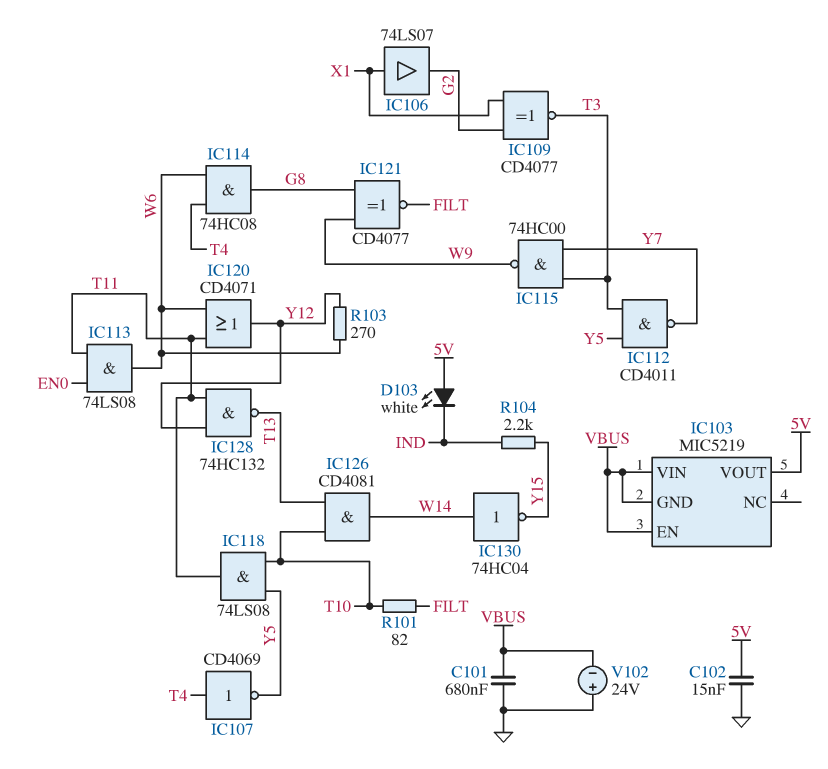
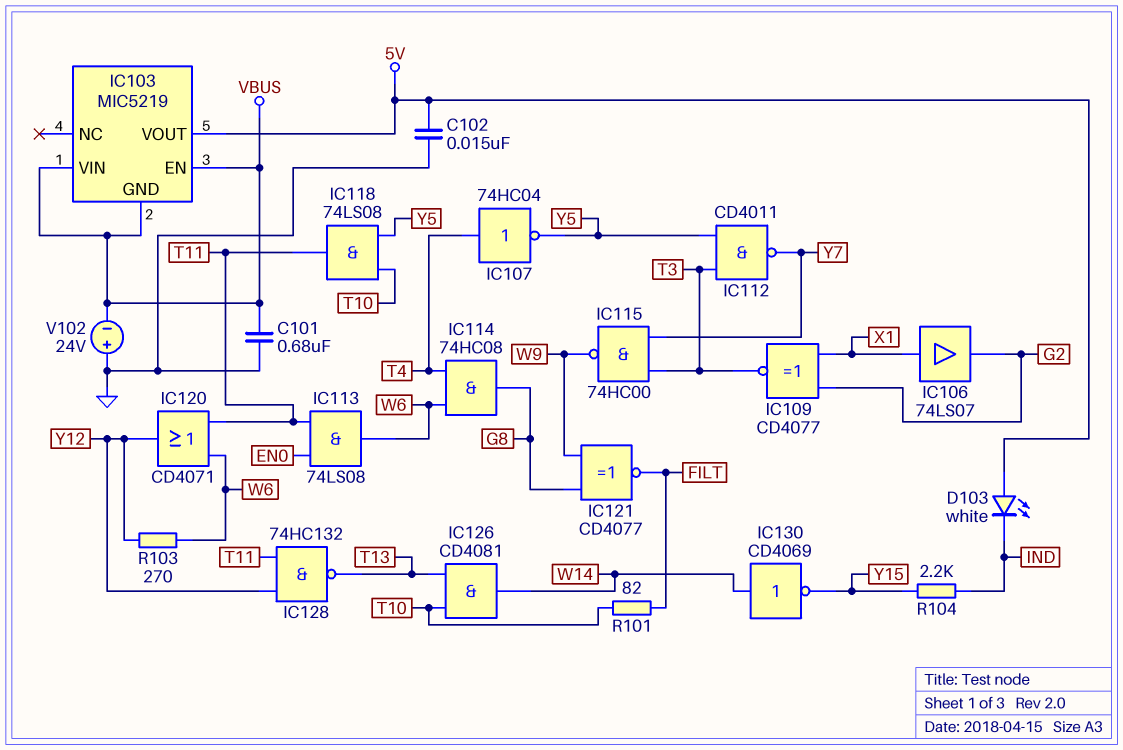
IC107: NOT CD4069 (in T4, out Y5) -> NOT 74HC04 (in T4, out Y5)
IC130: NOT 74HC04 (in W14, out Y15) -> NOT CD4069 (in W14, out Y15)

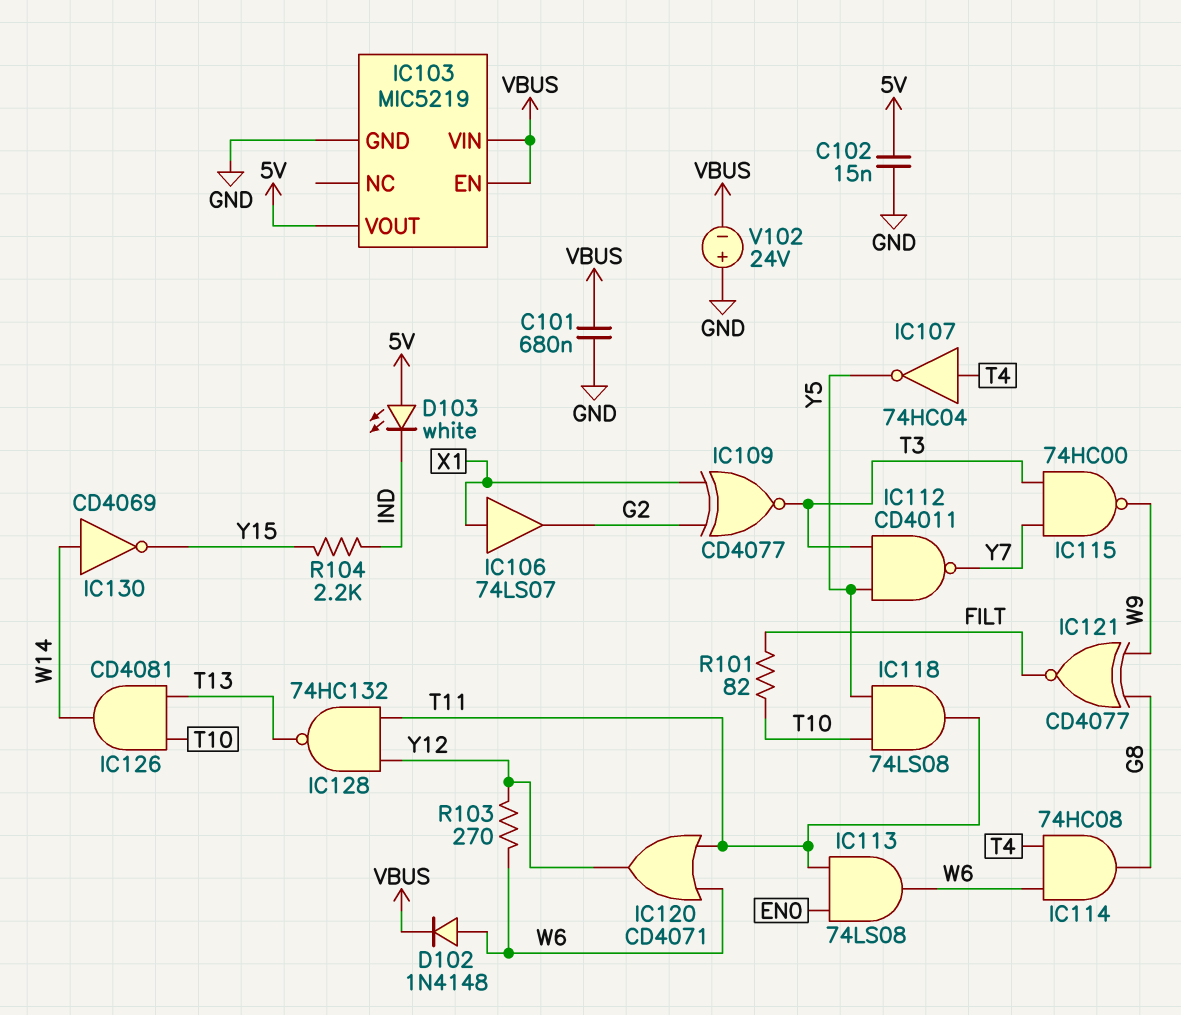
D102: none -> diode 1N4148 (A W6, K VBUS)
IC103 pin GND: VBUS -> GND

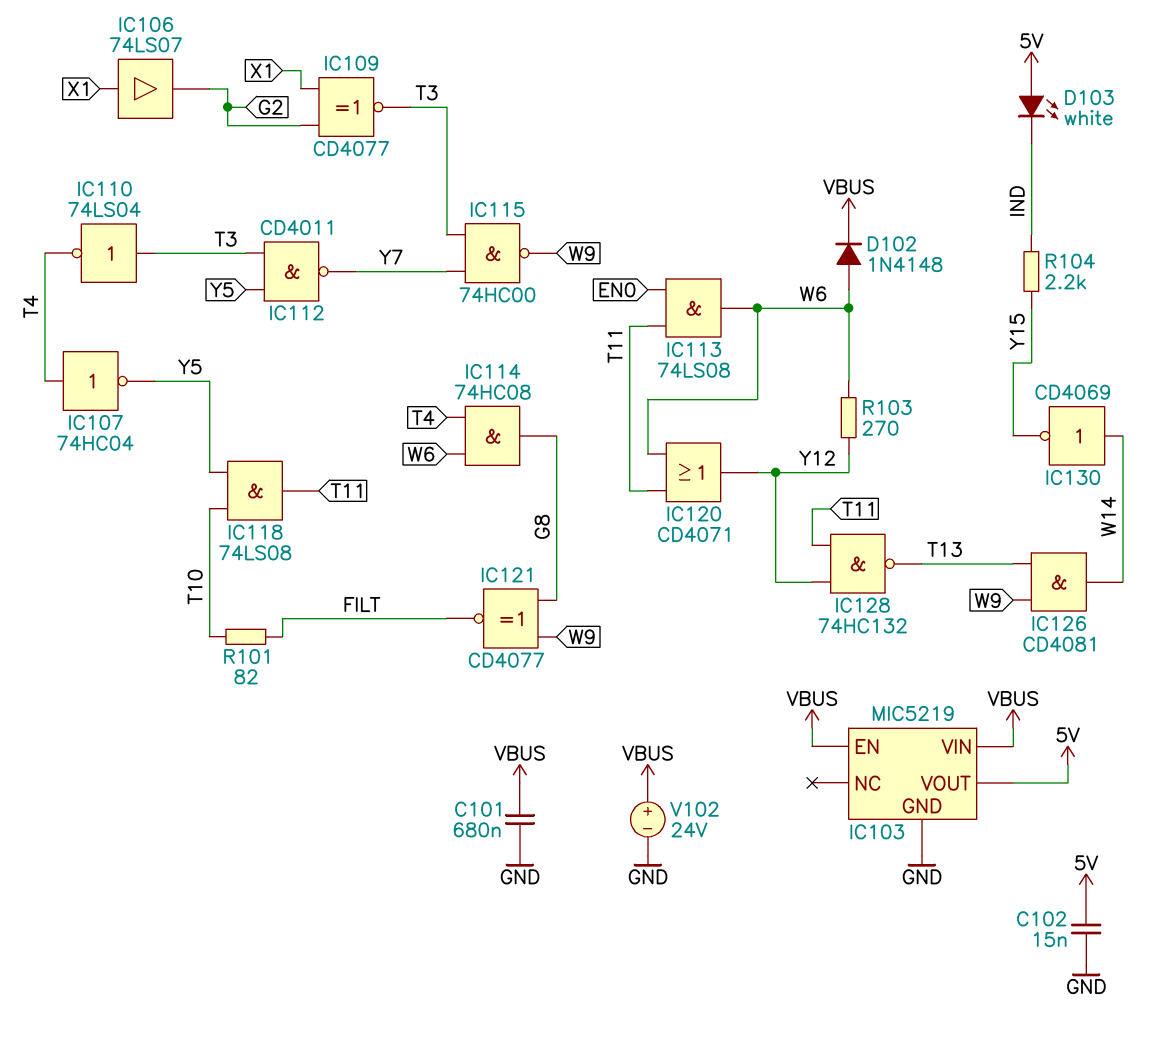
IC110: none -> NOT 74LS04 (in T3, out T4)
IC126: AND CD4081 (in T10, in T13, out W14) -> AND CD4081 (in T13, in W9, out W14)
V102: 24V (plus GND, minus VBUS) -> 24V (plus VBUS, minus GND)

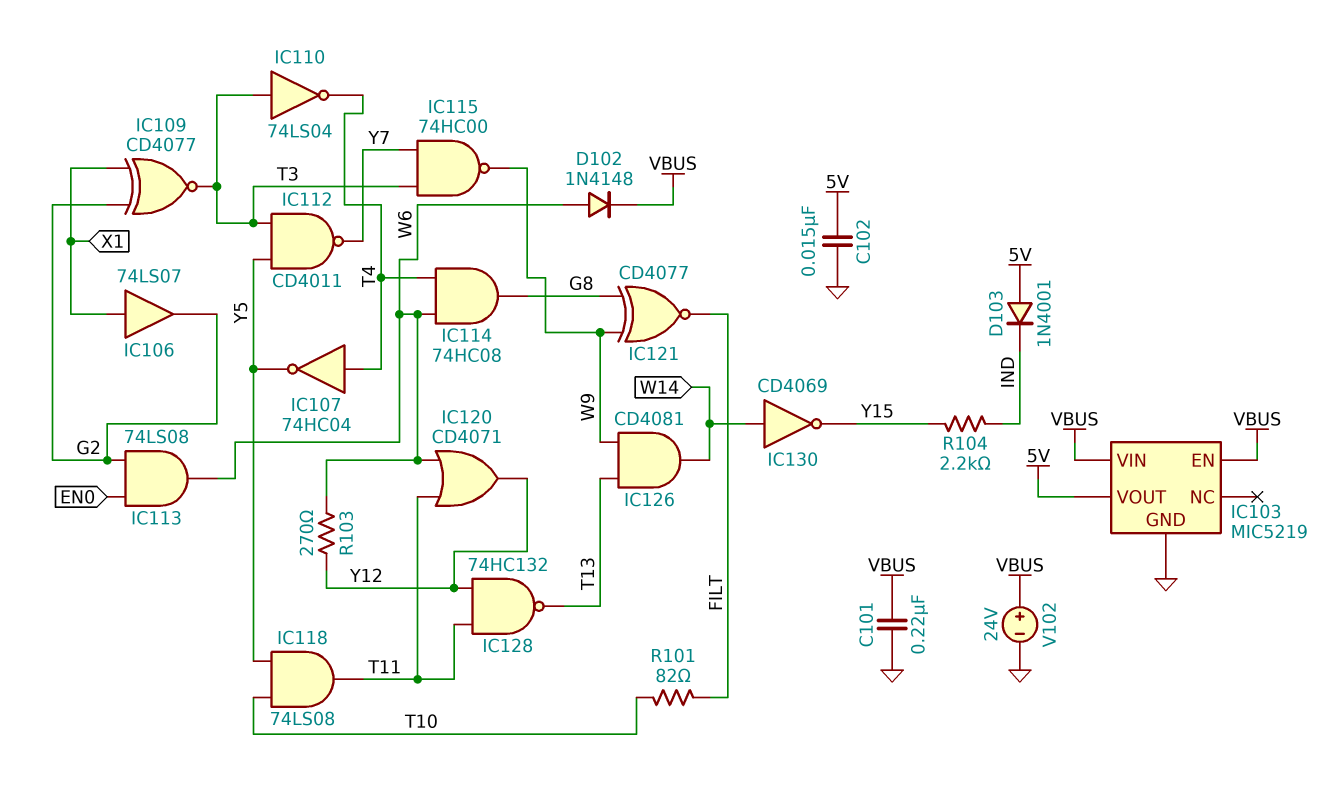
C101: 680nF (GND, VBUS) -> 220nF (GND, VBUS)
D103: LED white (A 5V, K IND) -> diode 1N4001 (A 5V, K IND)
IC113: AND 74LS08 (in EN0, in T11, out W6) -> AND 74LS08 (in EN0, in G2, out W6)

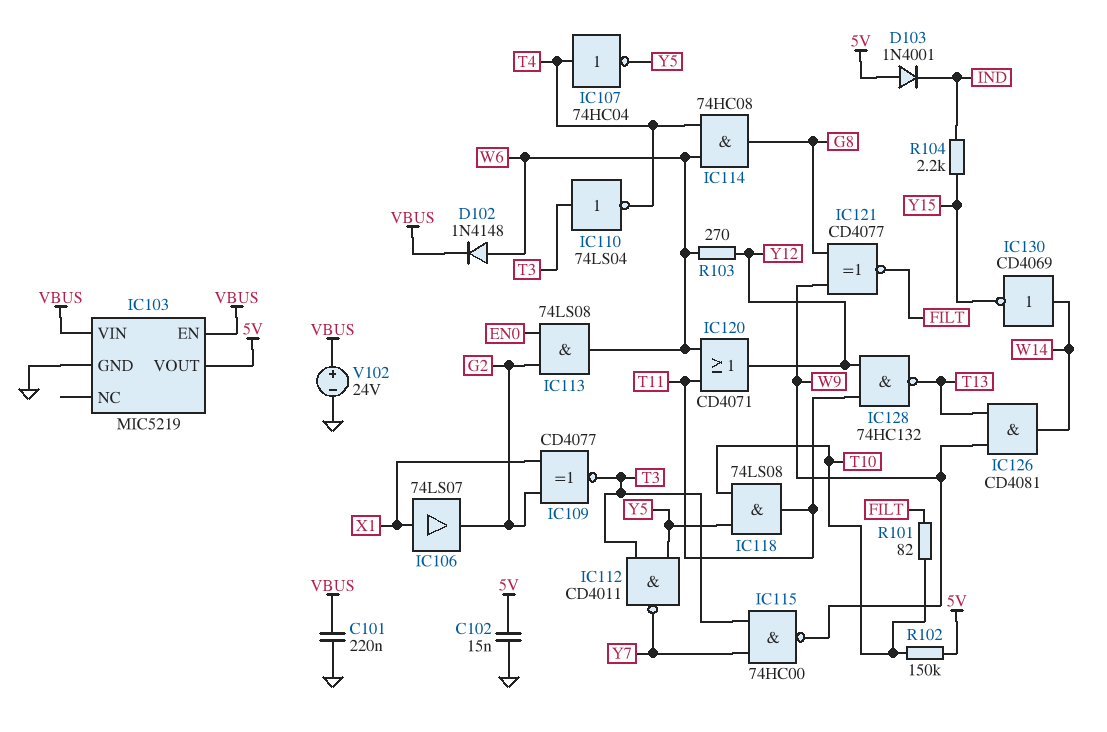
R102: none -> 150k (5V, T10)

